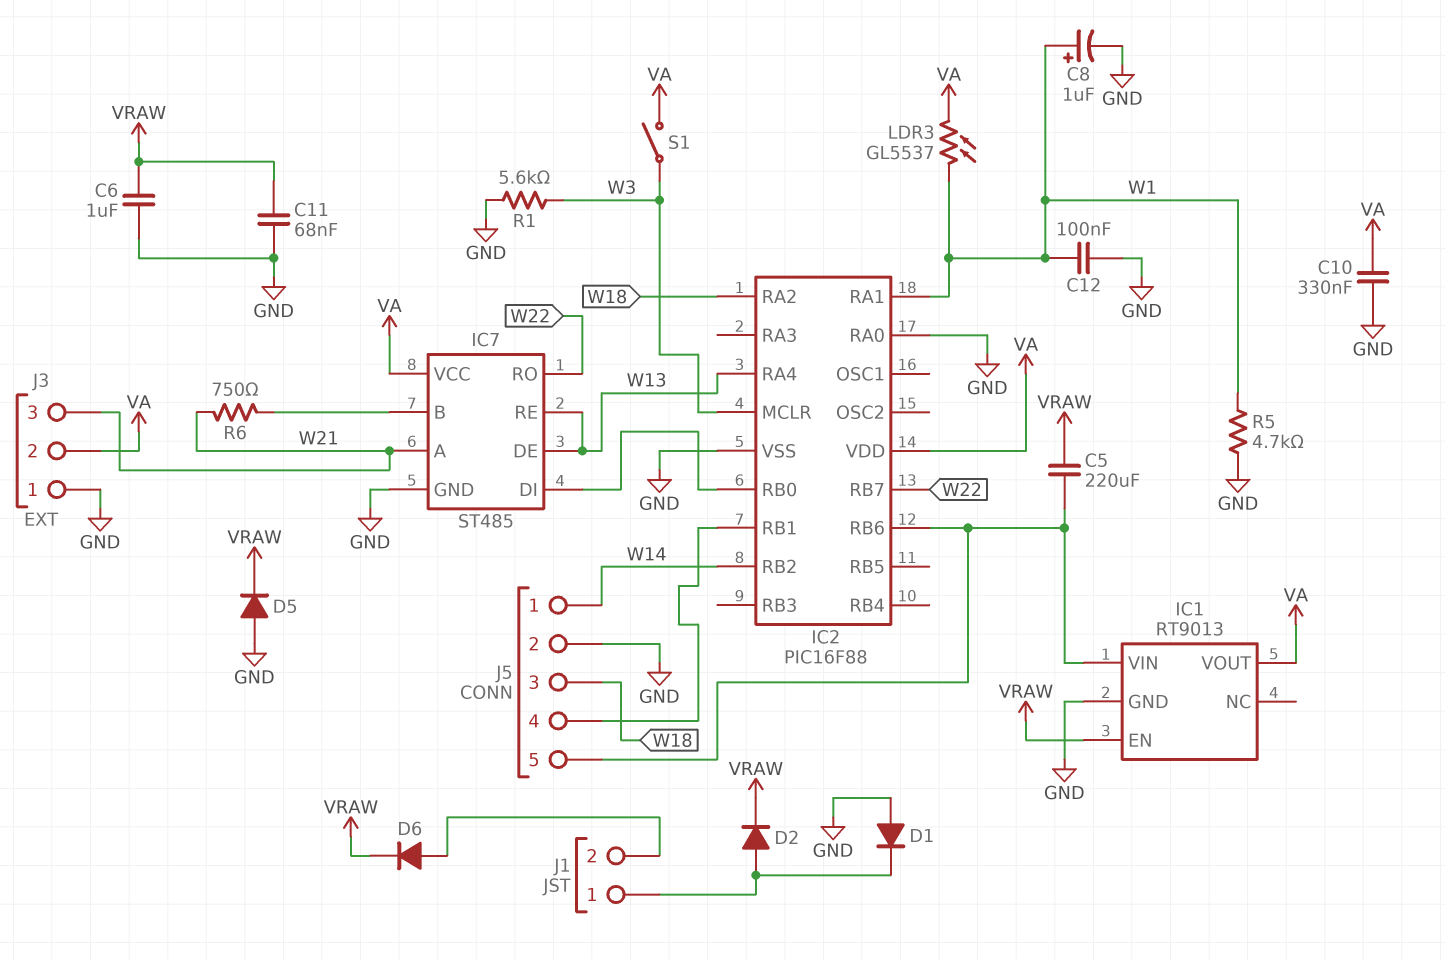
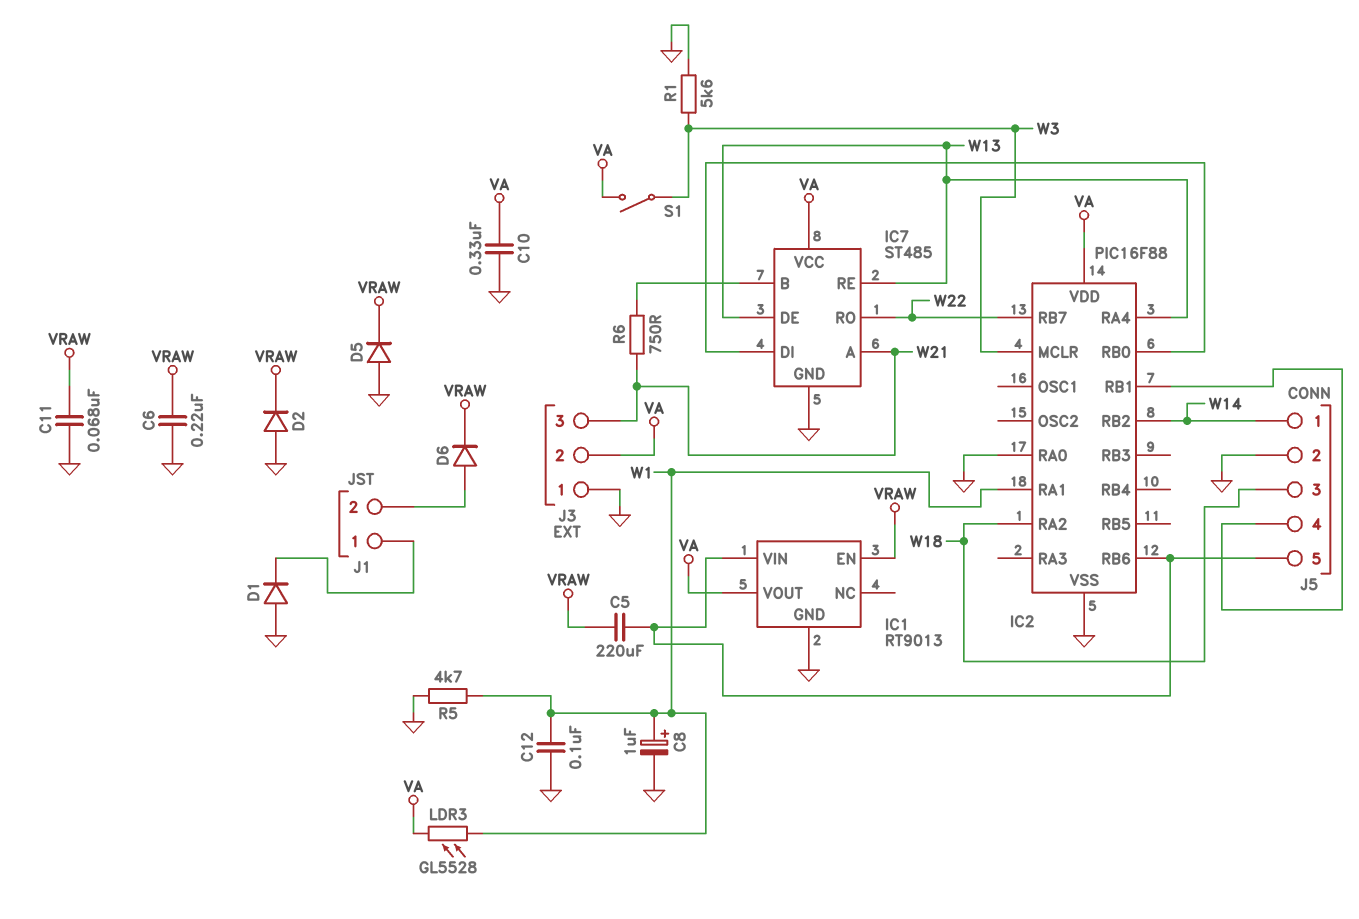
C6: 1uF (GND, VRAW) -> 220nF (GND, VRAW)
D2: diode (A J1/1, K VRAW) -> diode (A GND, K VRAW)
LDR3: GL5537 (VA, W1) -> GL5528 (VA, W1)

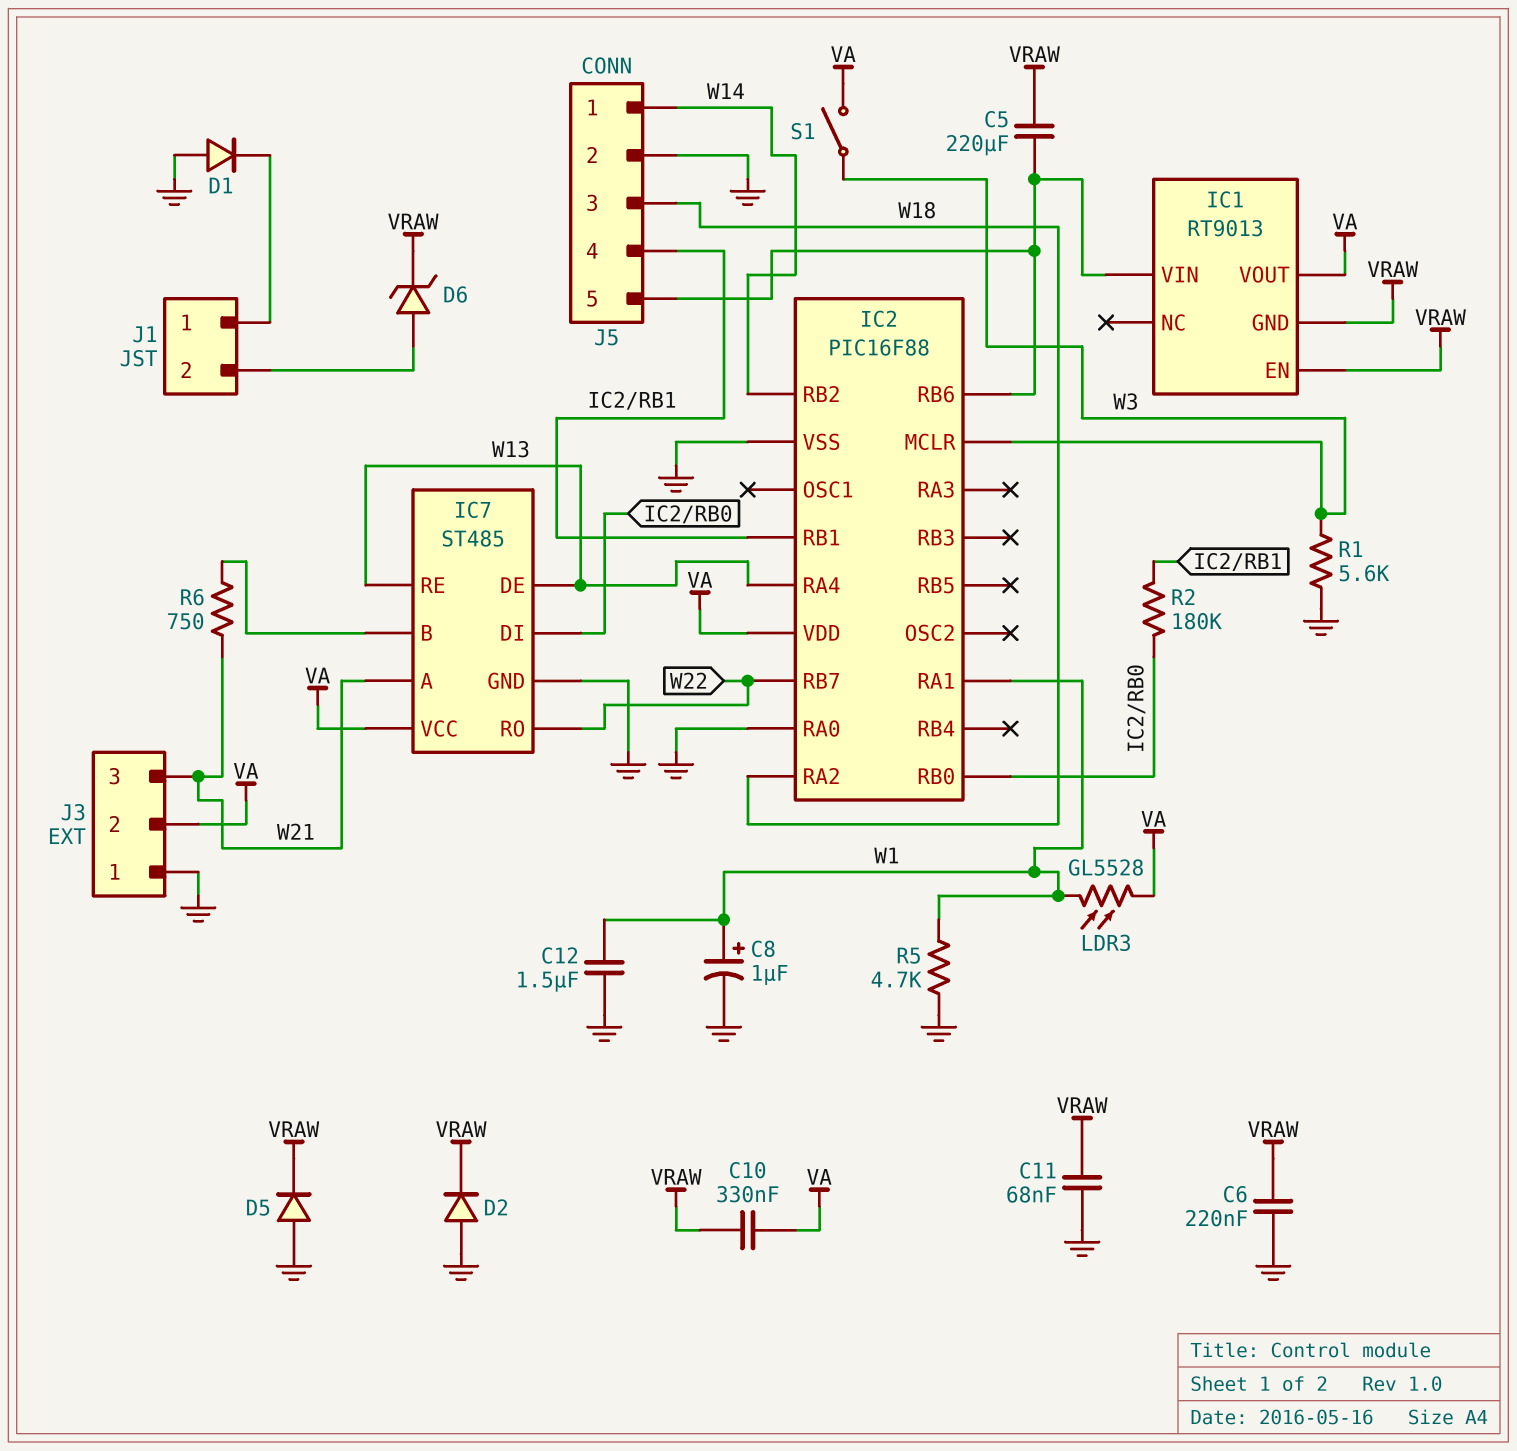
C10: 330nF (GND, VA) -> 330nF (VA, VRAW)
C12: 100nF (GND, W1) -> 1.5uF (GND, W1)
D6: diode (A J1/2, K VRAW) -> zener (A J1/2, K VRAW)
IC1 pin GND: GND -> VRAW
R2: none -> 180k (IC2/RB0, IC2/RB1)

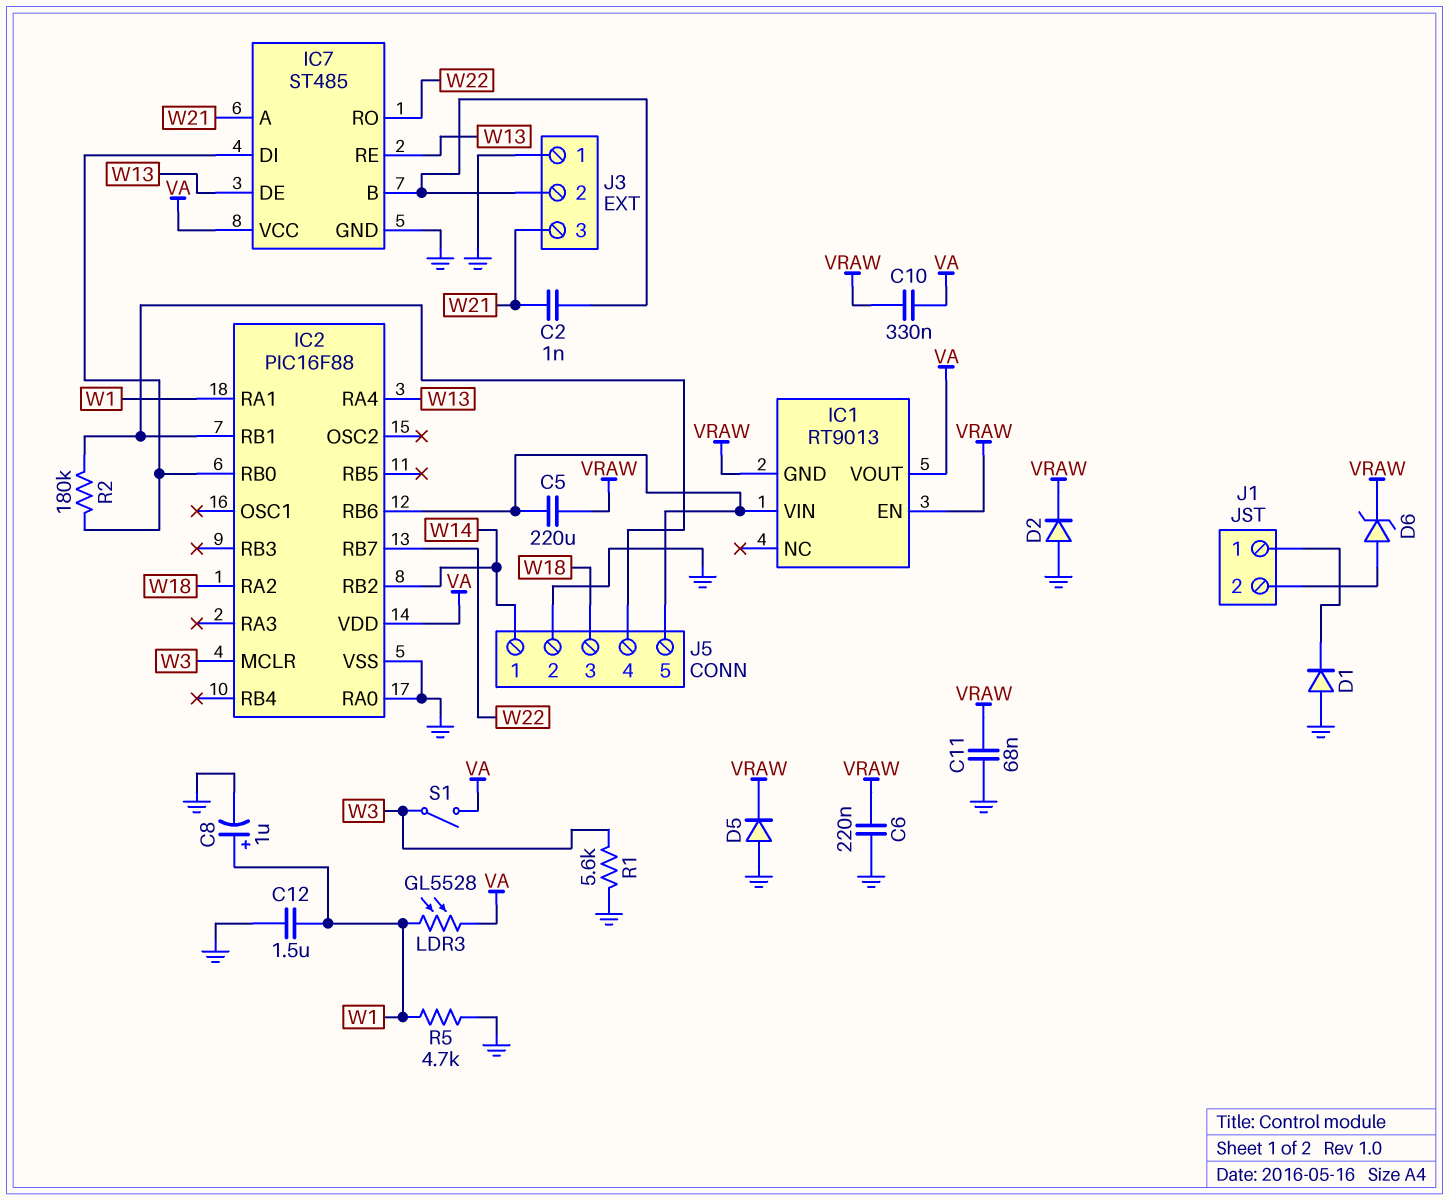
C2: none -> 1nF (IC7/B, W21)
J3 pin 2: VA -> IC7/B
R6: 750 (IC7/B, W21) -> none

